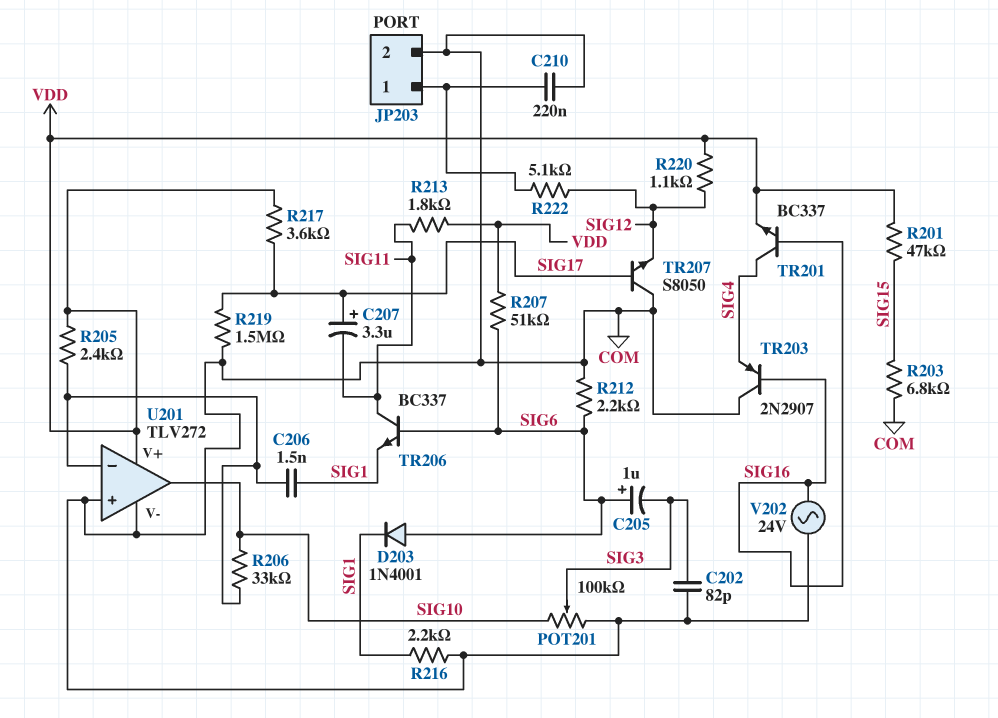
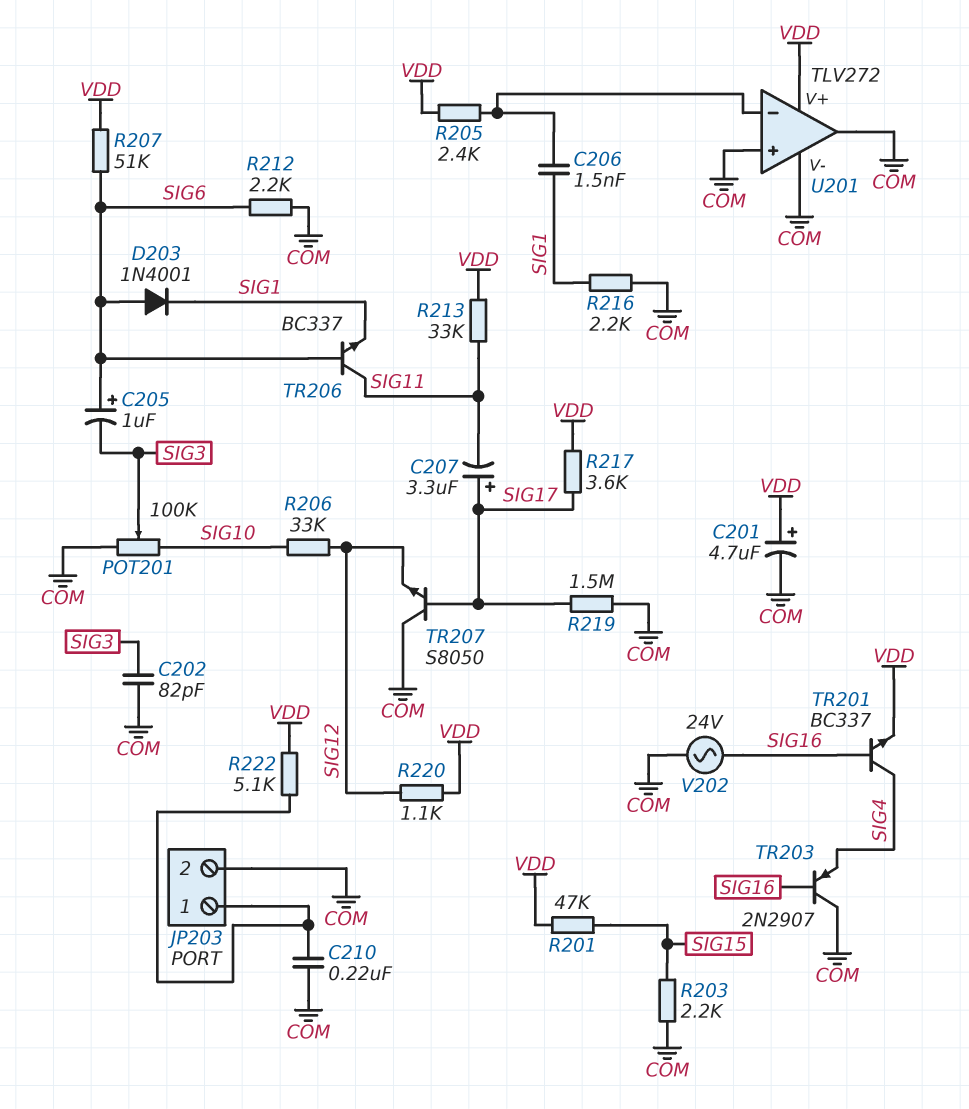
C201: none -> 4.7uF (plus VDD, minus COM)
R203: 6.8k (COM, SIG15) -> 2.2k (COM, SIG15)
R206: 33k (SIG10, U201/in-) -> 33k (SIG10, SIG12)
R213: 1.8k (SIG11, VDD) -> 33k (SIG11, VDD)
R222: 5.1k (JP203/1, SIG12) -> 5.1k (JP203/1, VDD)
U201 pin out: SIG10 -> COM

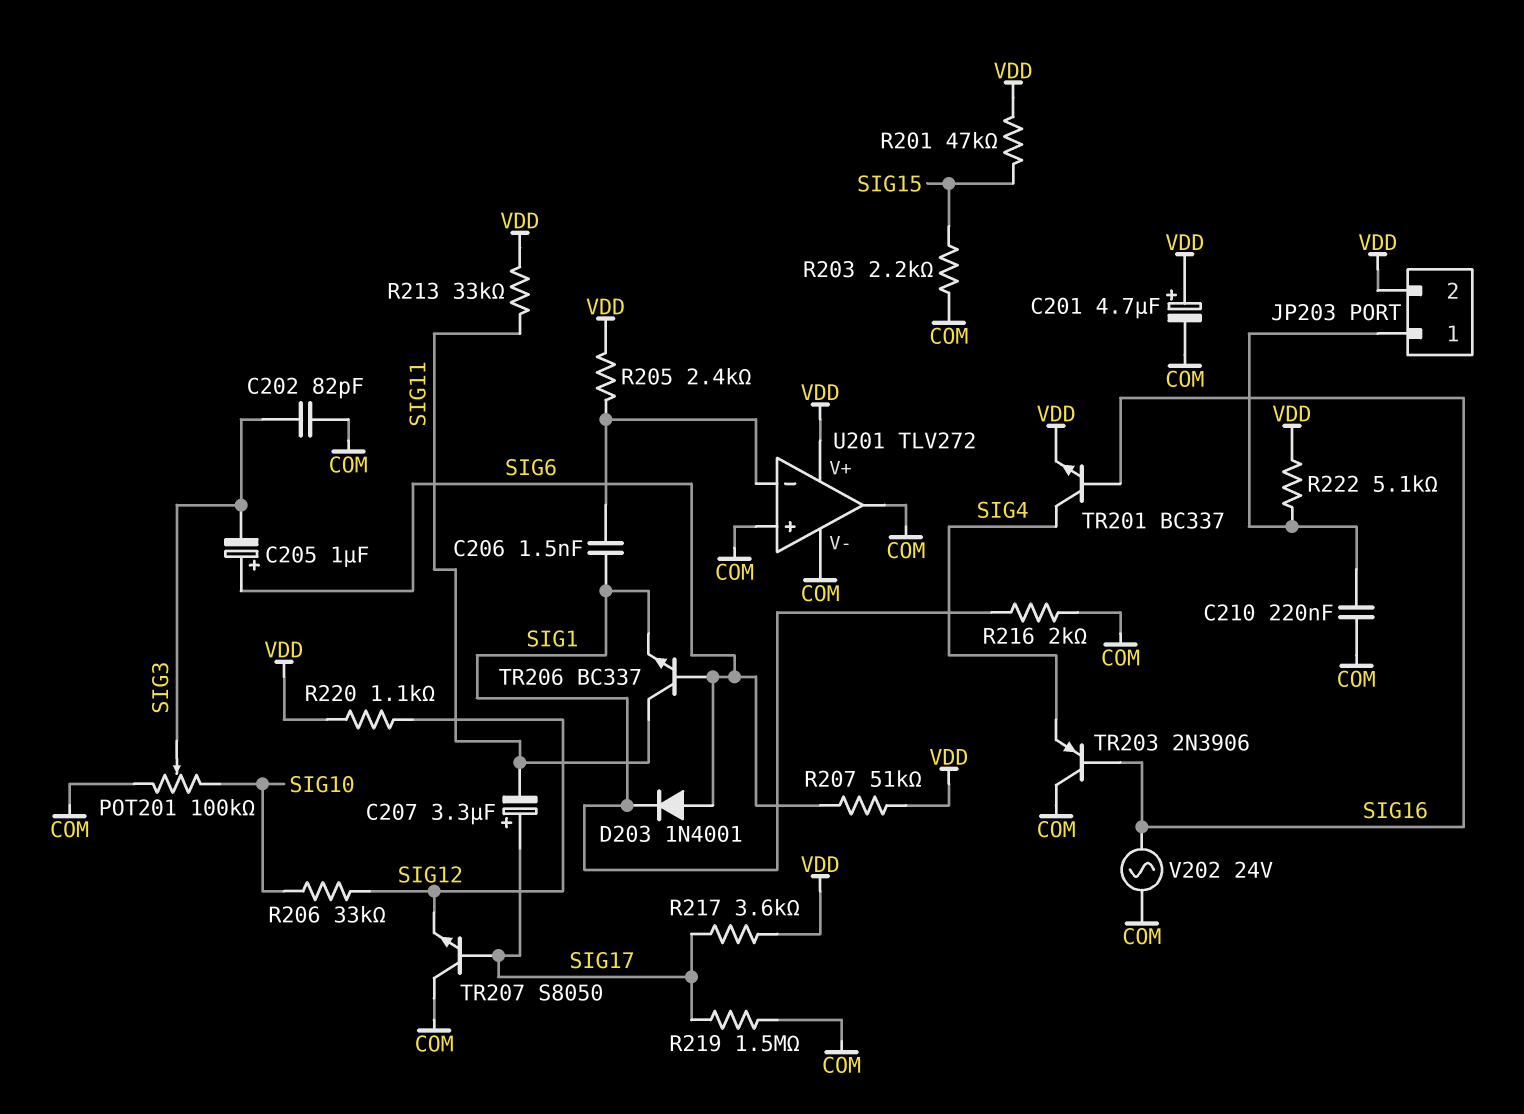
JP203 pin 2: COM -> VDD
R212: 2.2k (COM, SIG6) -> none
R216: 2.2k (COM, SIG1) -> 2k (COM, SIG1)
TR203: PNP 2N2907 (B SIG16, C COM, E SIG4) -> PNP 2N3906 (B SIG16, C COM, E SIG4)

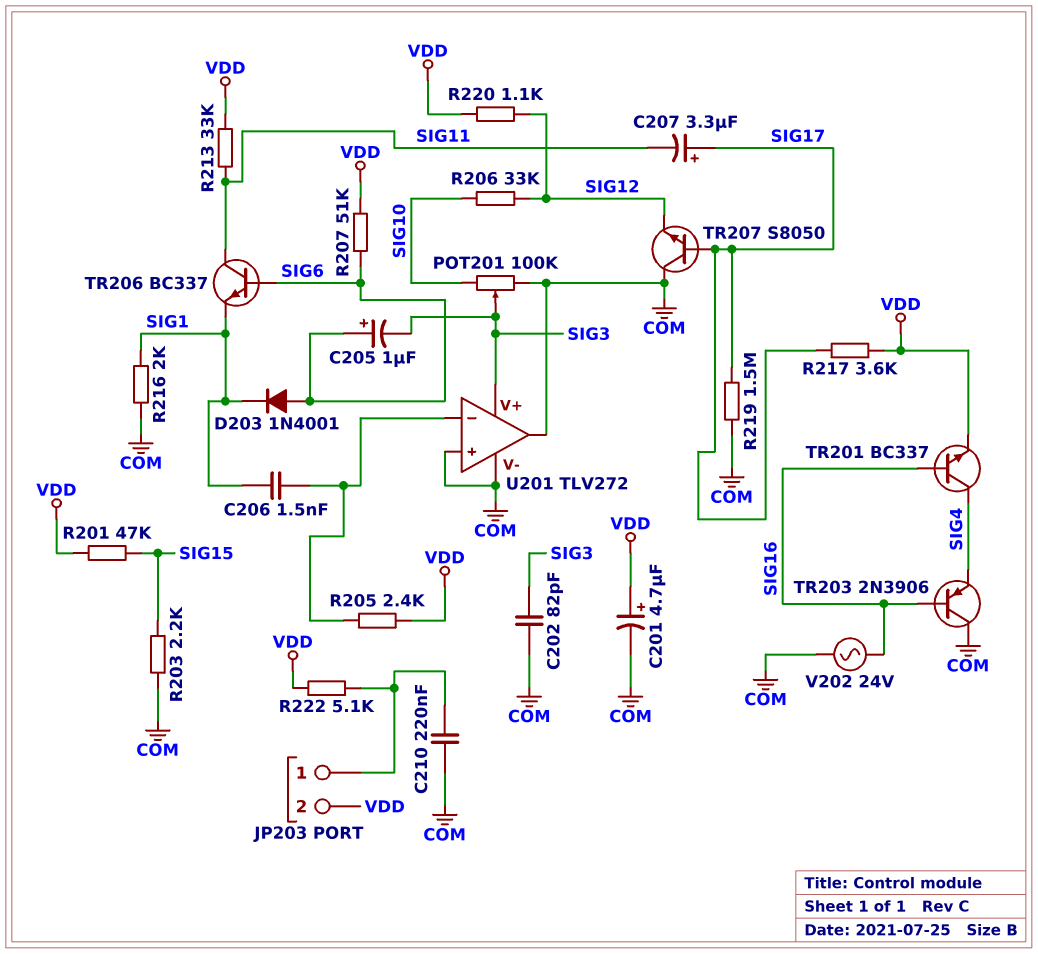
U201 pin V+: VDD -> SIG3

